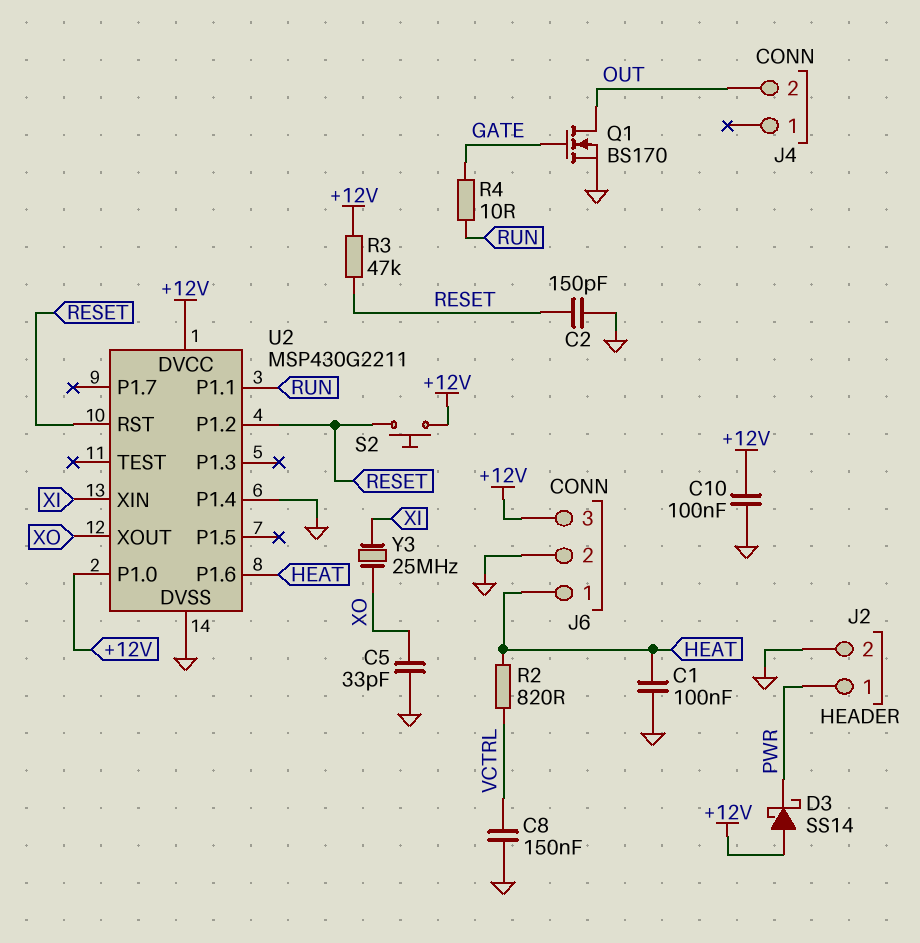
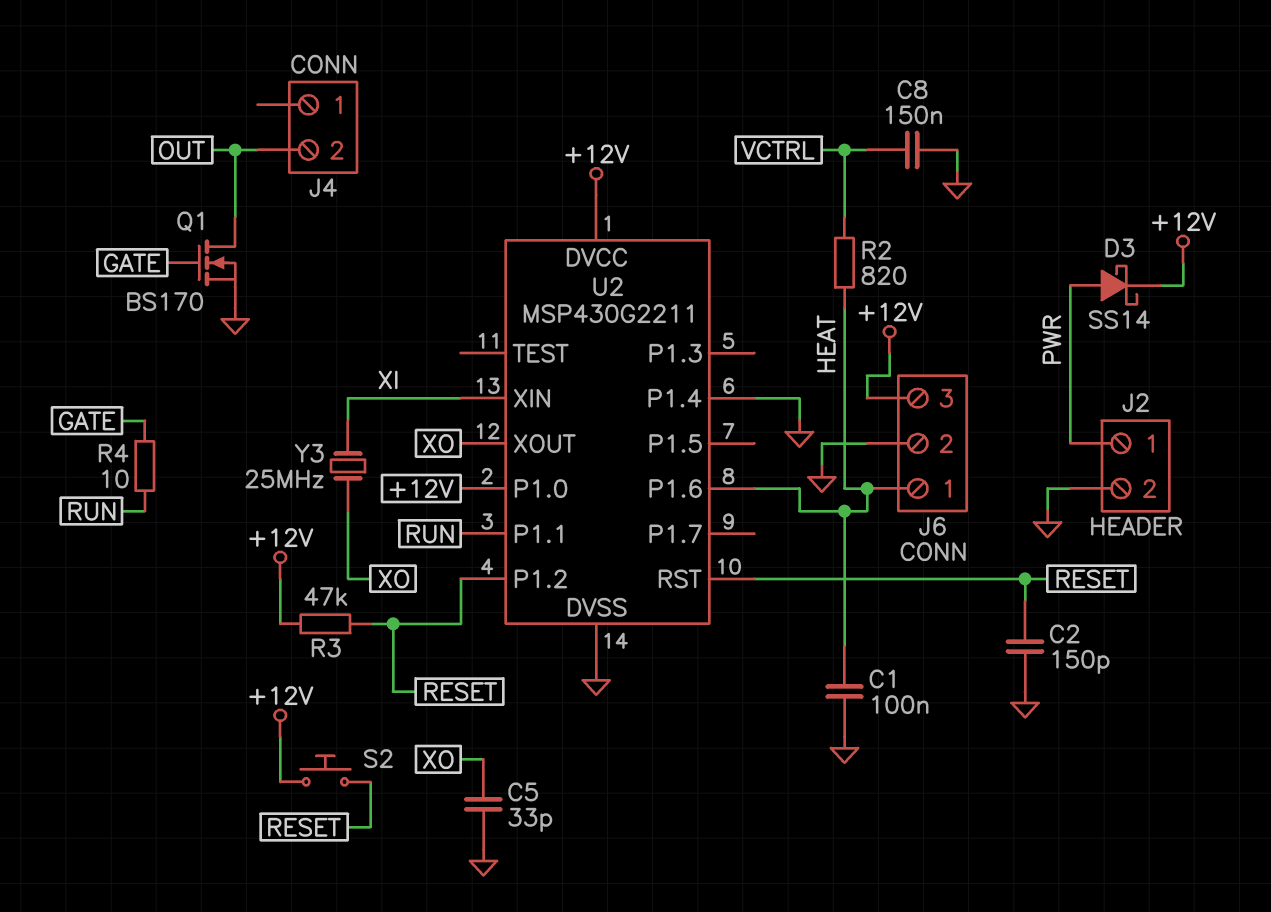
C10: 100nF (+12V, GND) -> none
D3: schottky SS14 (A +12V, K PWR) -> schottky SS14 (A PWR, K +12V)

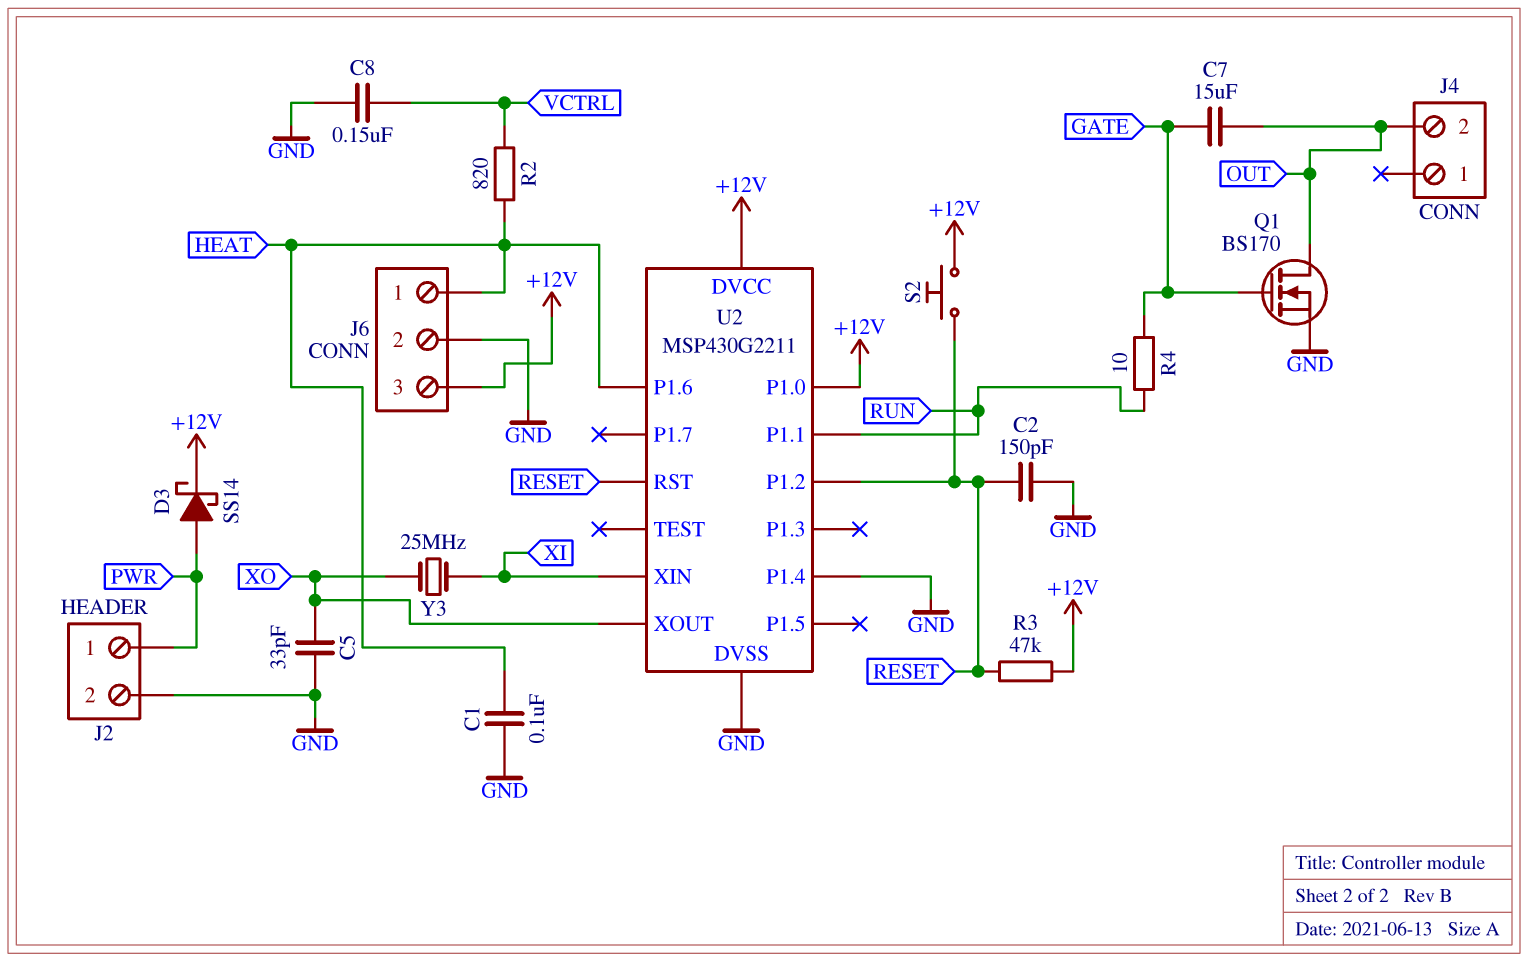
C7: none -> 15uF (GATE, OUT)

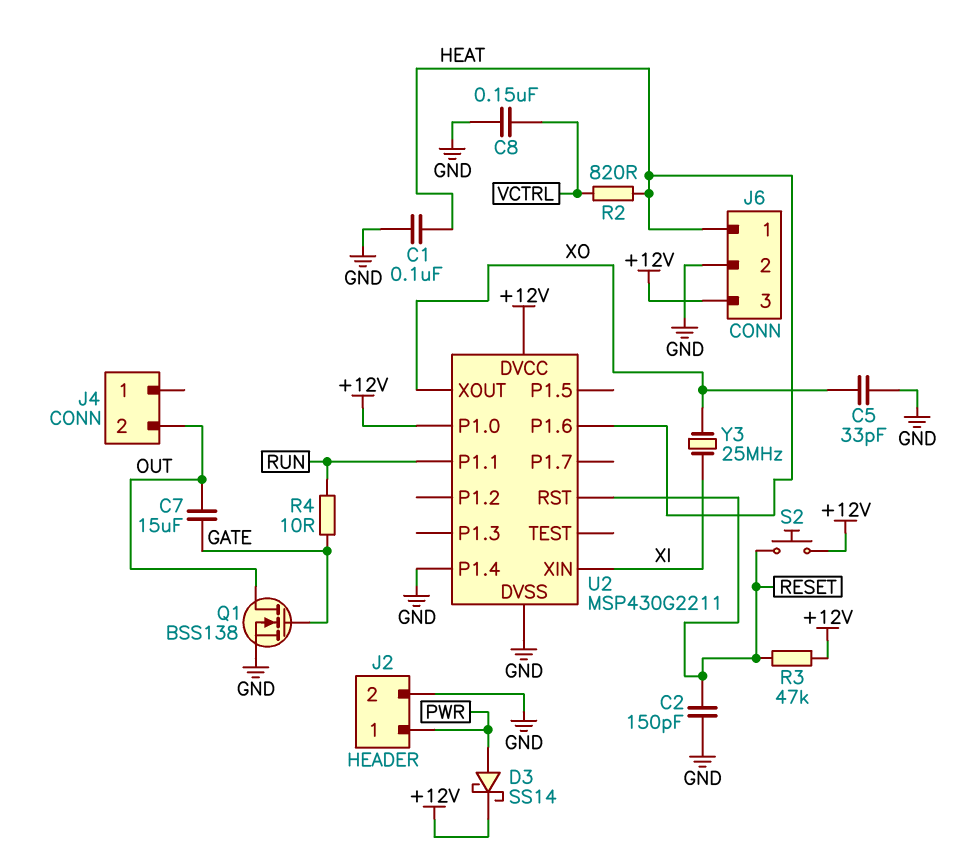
Q1: NMOS BS170 (G GATE, D OUT, S GND) -> NMOS BSS138 (G GATE, D OUT, S GND)
U2 pin P1.2: RESET -> none

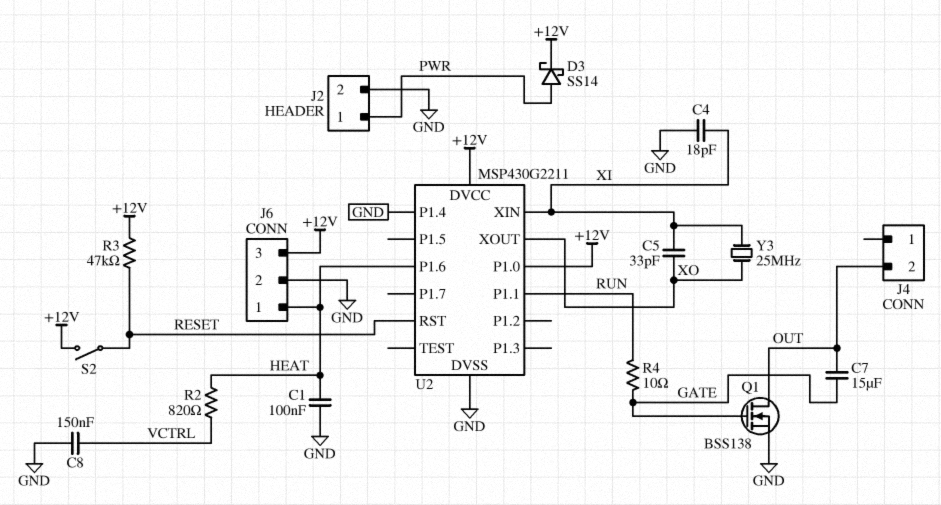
C2: 150pF (GND, RESET) -> none
C4: none -> 18pF (GND, XI)
C5: 33pF (GND, XO) -> 33pF (XI, XO)
S2: button (+12V, RESET) -> switch (+12V, RESET)

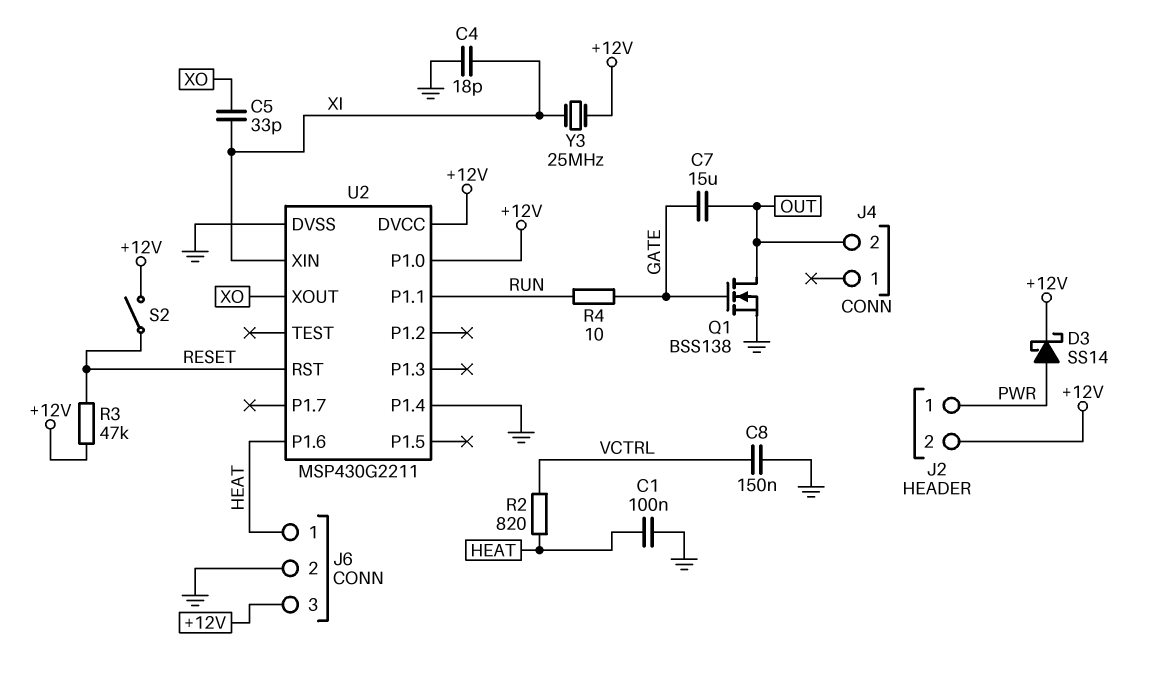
J2 pin 2: GND -> +12V
Y3: 25MHz (XI, XO) -> 25MHz (+12V, XI)

